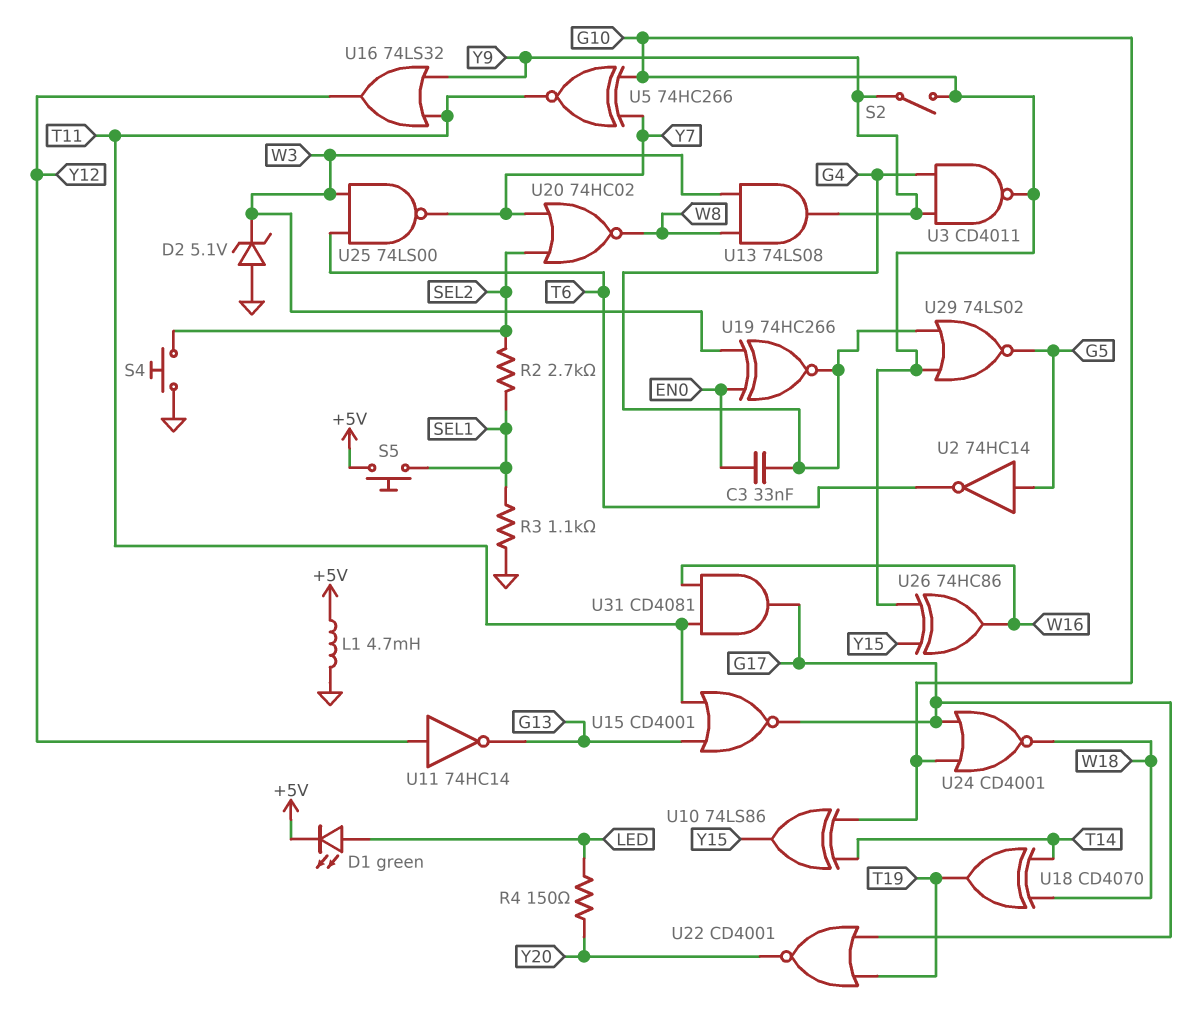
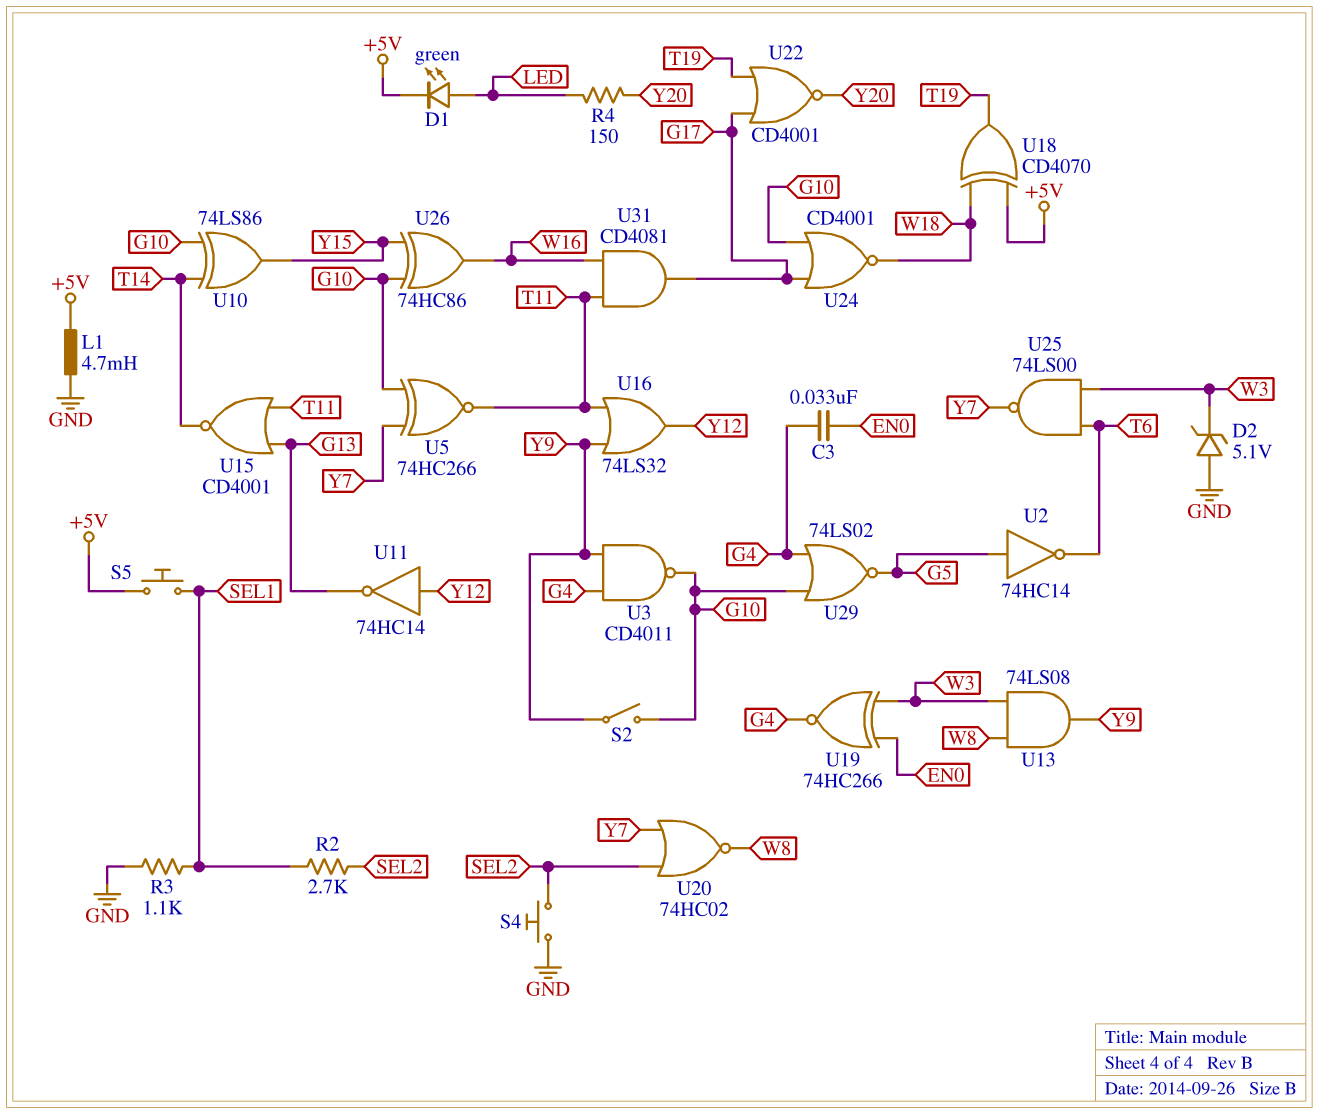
U15: NOR CD4001 (in G13, in T11, out G17) -> NOR CD4001 (in G13, in T11, out T14)
U18: XOR CD4070 (in T14, in W18, out T19) -> XOR CD4070 (in +5V, in W18, out T19)

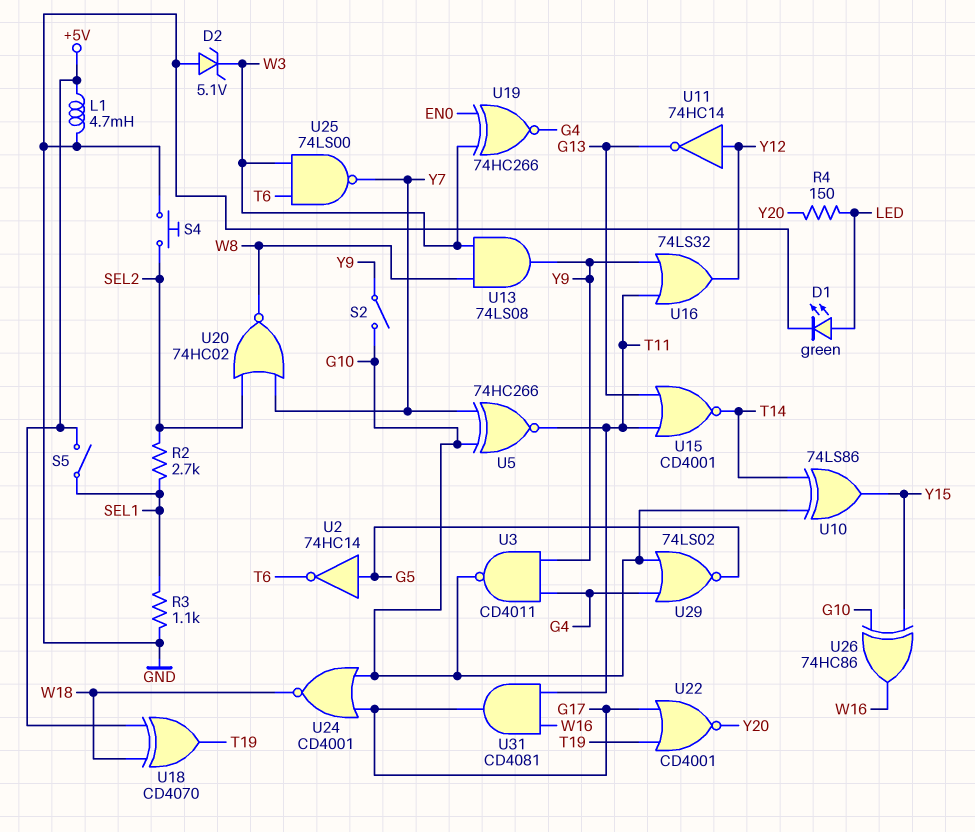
C3: 33nF (EN0, G4) -> none
D1: LED green (A LED, K +5V) -> LED green (A LED, K GND)
S5: button (+5V, SEL1) -> switch (+5V, SEL1)

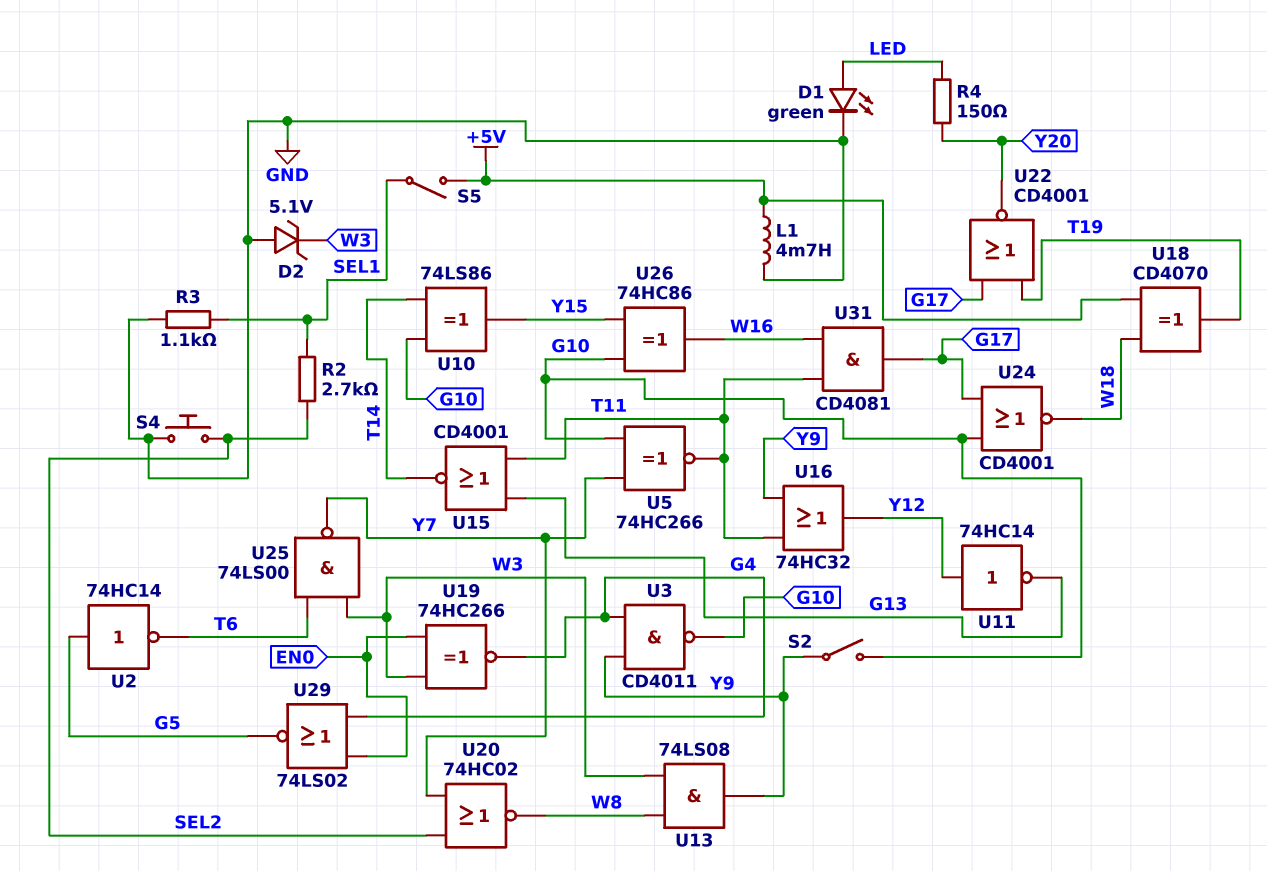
U16: OR 74LS32 (in T11, in Y9, out Y12) -> OR 74HC32 (in T11, in Y9, out Y12)
U29: NOR 74LS02 (in G4, in G10, out G5) -> NOR 74LS02 (in EN0, in G4, out G5)

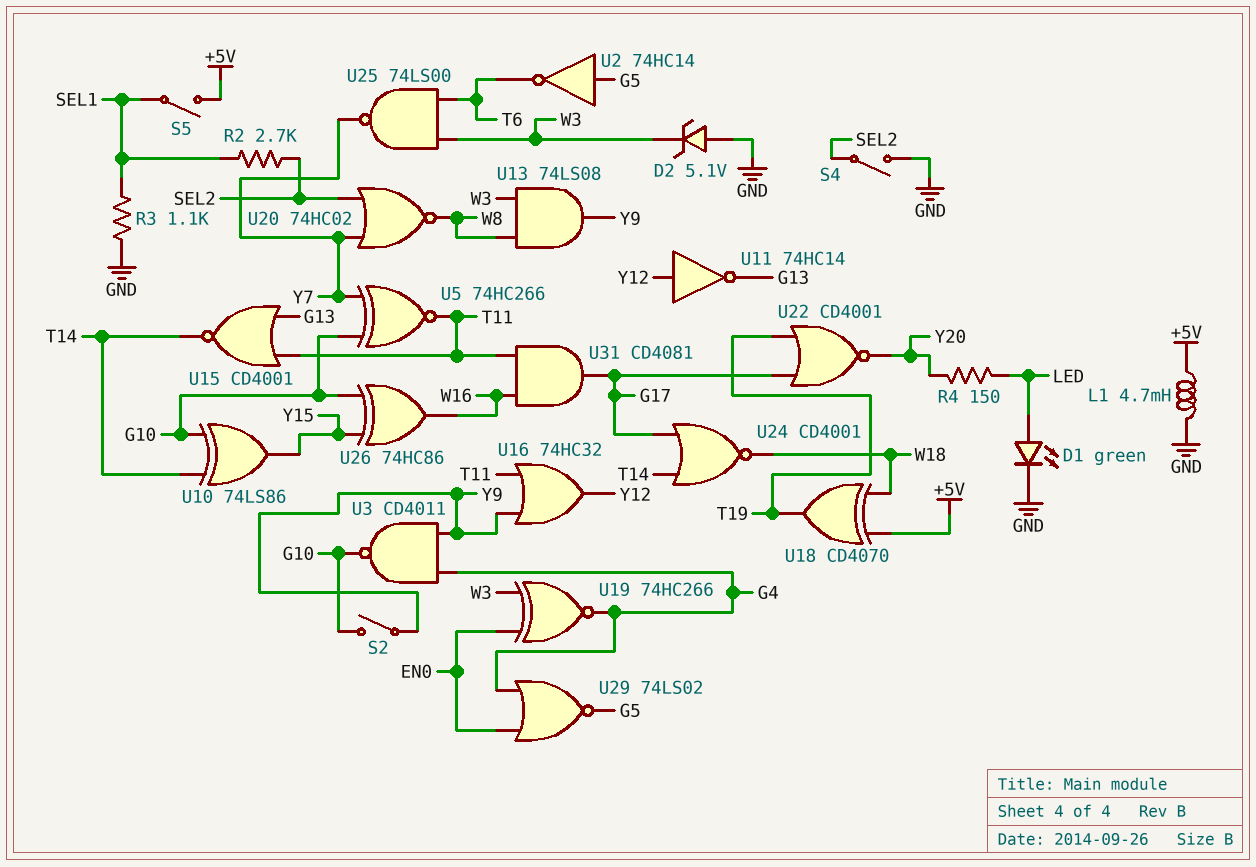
S4: button (GND, SEL2) -> switch (GND, SEL2)
U24: NOR CD4001 (in G10, in G17, out W18) -> NOR CD4001 (in G17, in T14, out W18)

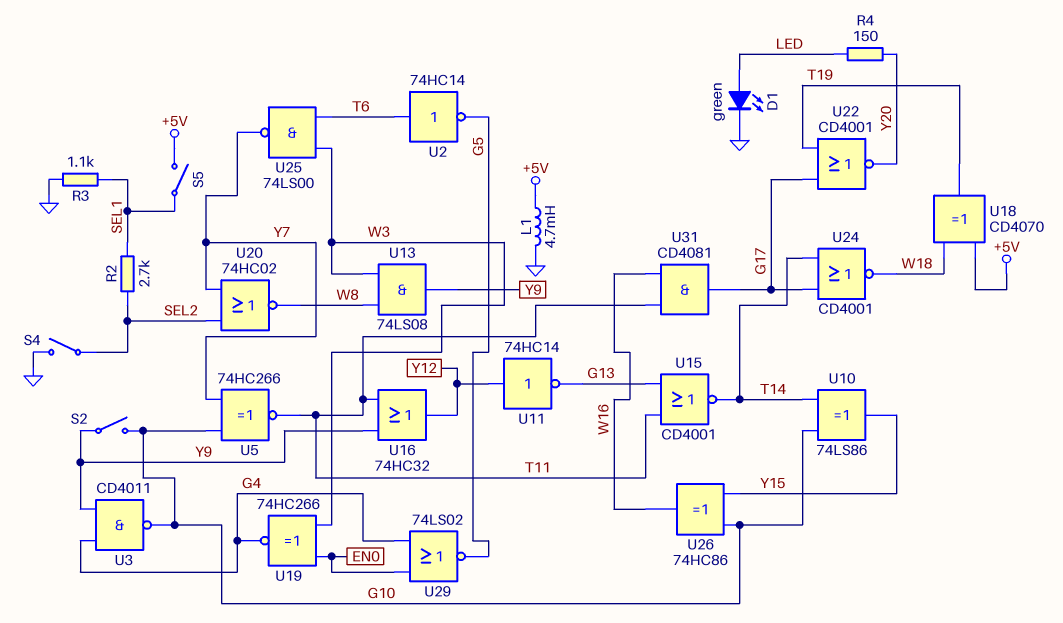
D2: zener 5.1V (A GND, K W3) -> none
U2: NOT 74HC14 (in G5, out T6) -> NOT 74HC14 (in T6, out G5)

